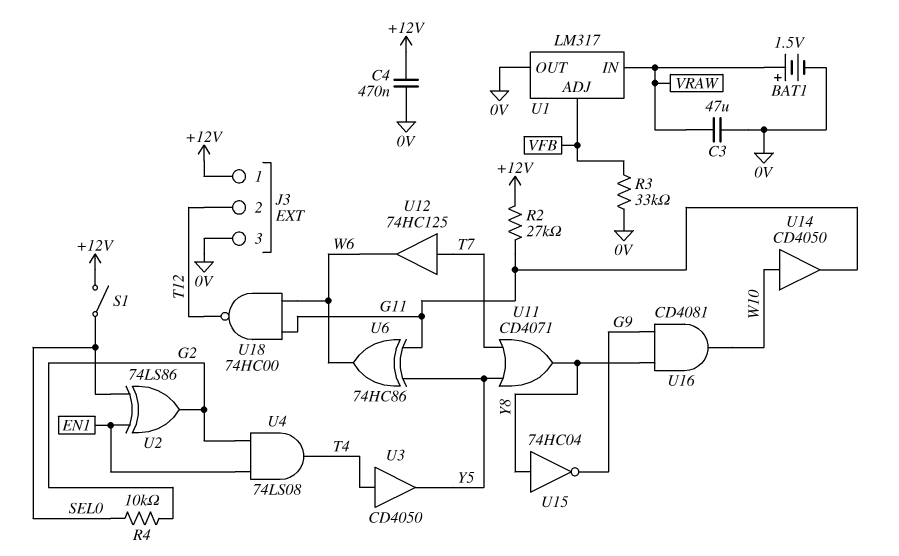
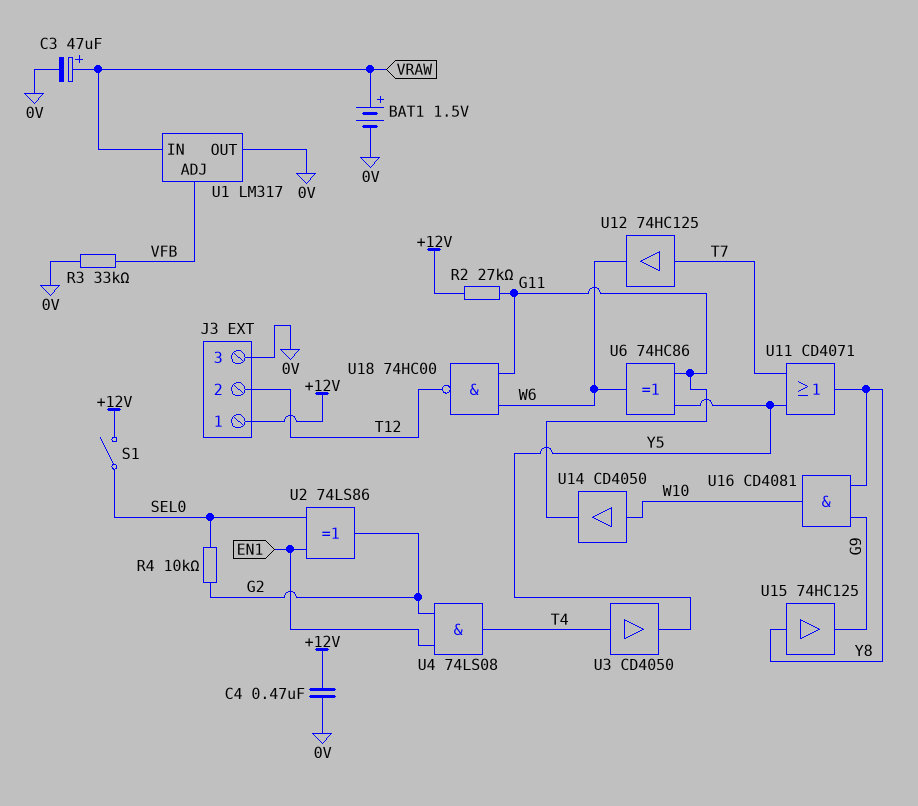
C3: 47uF (0V, VRAW) -> 47uF (plus VRAW, minus 0V)
U15: NOT 74HC04 (in Y8, out G9) -> buffer 74HC125 (in Y8, out G9)

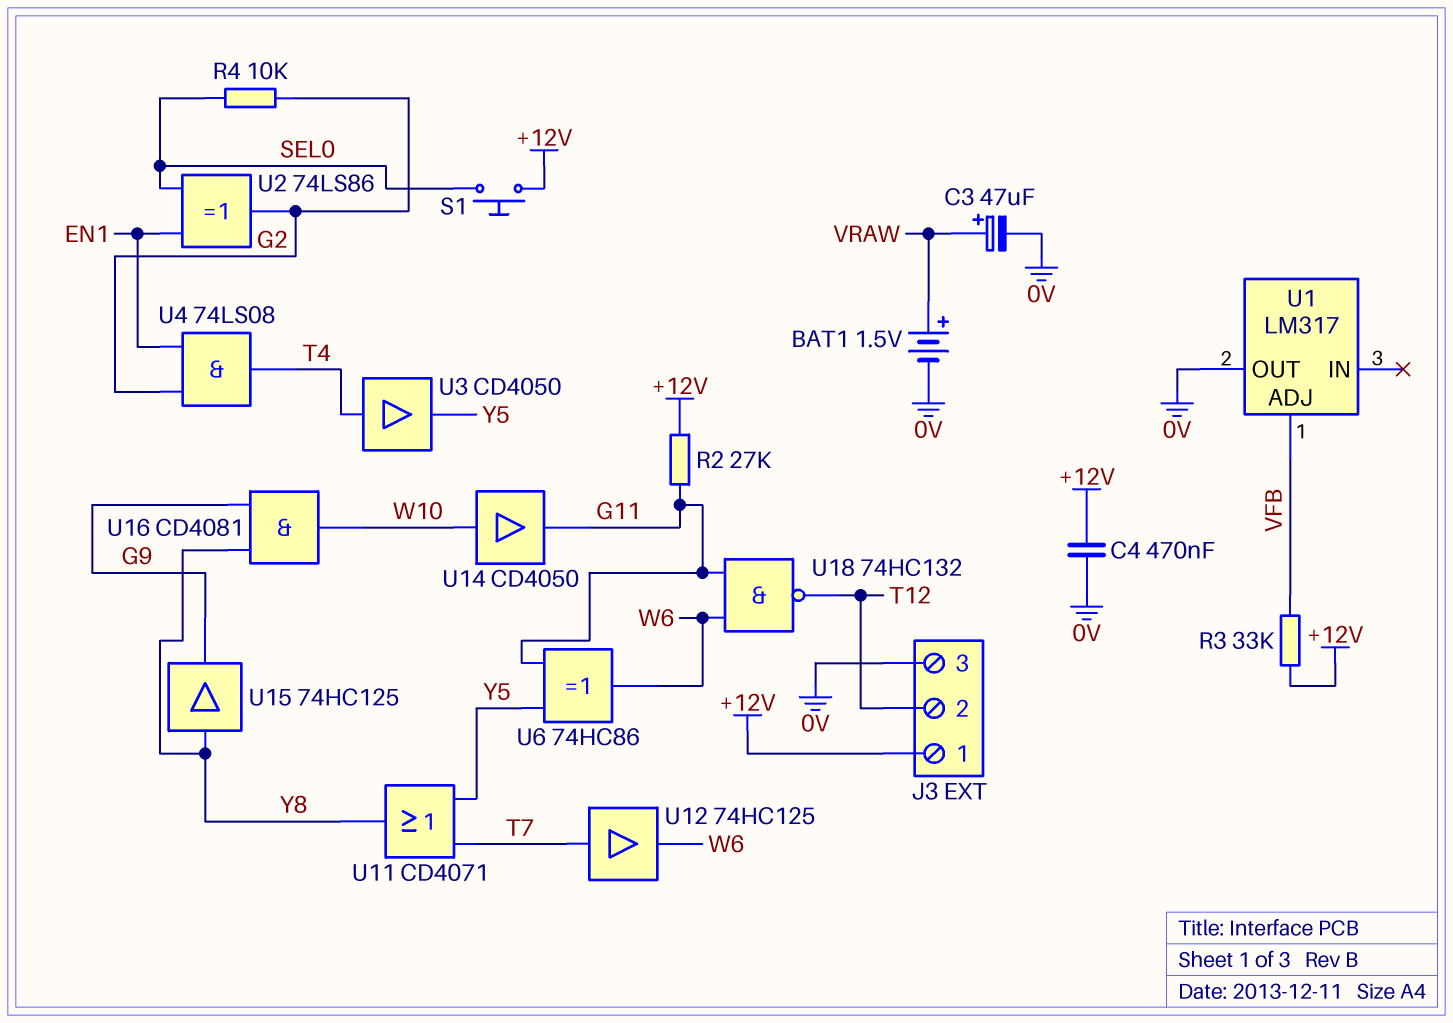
R3: 33k (0V, VFB) -> 33k (+12V, VFB)
S1: switch (+12V, SEL0) -> button (+12V, SEL0)
U1 pin IN: VRAW -> none
U18: NAND 74HC00 (in G11, in W6, out T12) -> NAND 74HC132 (in G11, in W6, out T12)

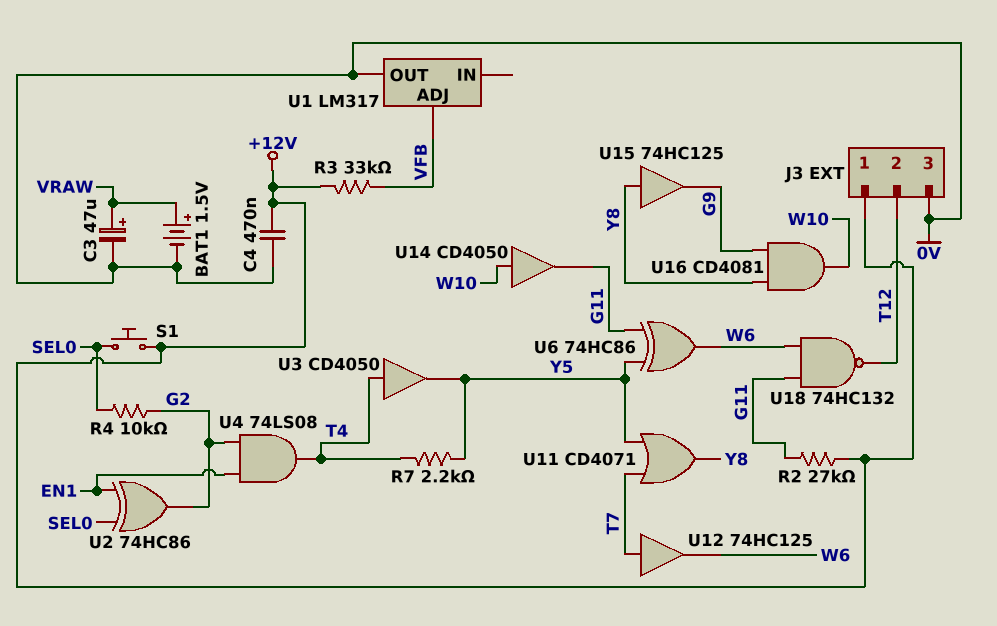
R7: none -> 2.2k (T4, Y5)
U2: XOR 74LS86 (in EN1, in SEL0, out G2) -> XOR 74HC86 (in EN1, in SEL0, out G2)

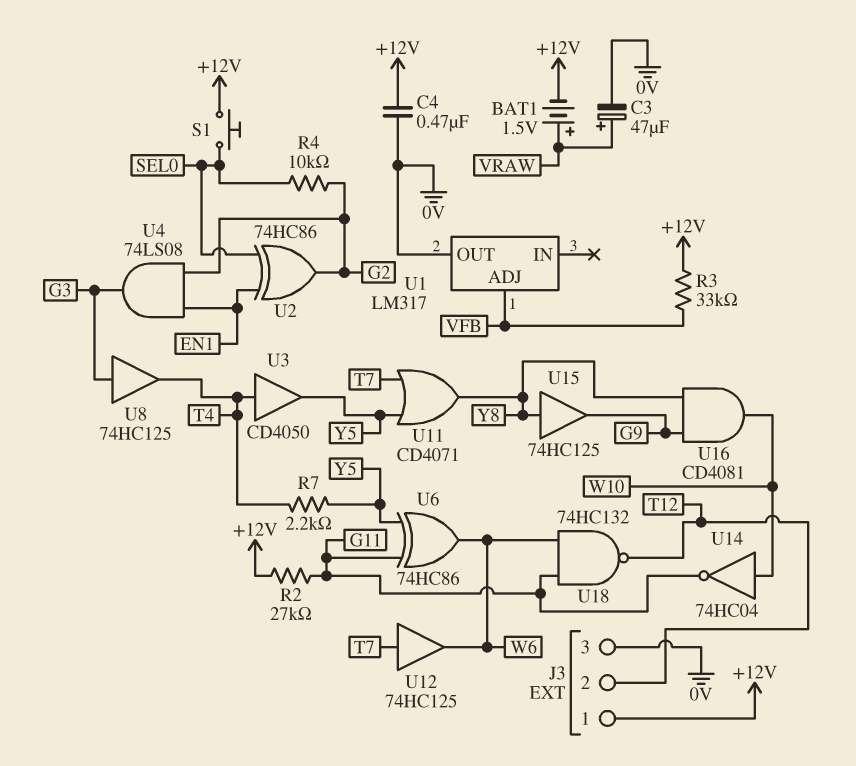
BAT1: 1.5V (plus VRAW, minus 0V) -> 1.5V (plus VRAW, minus +12V)
U4: AND 74LS08 (in EN1, in G2, out T4) -> AND 74LS08 (in EN1, in G2, out G3)
U8: none -> buffer 74HC125 (in G3, out T4)
U14: buffer CD4050 (in W10, out G11) -> NOT 74HC04 (in W10, out G11)

